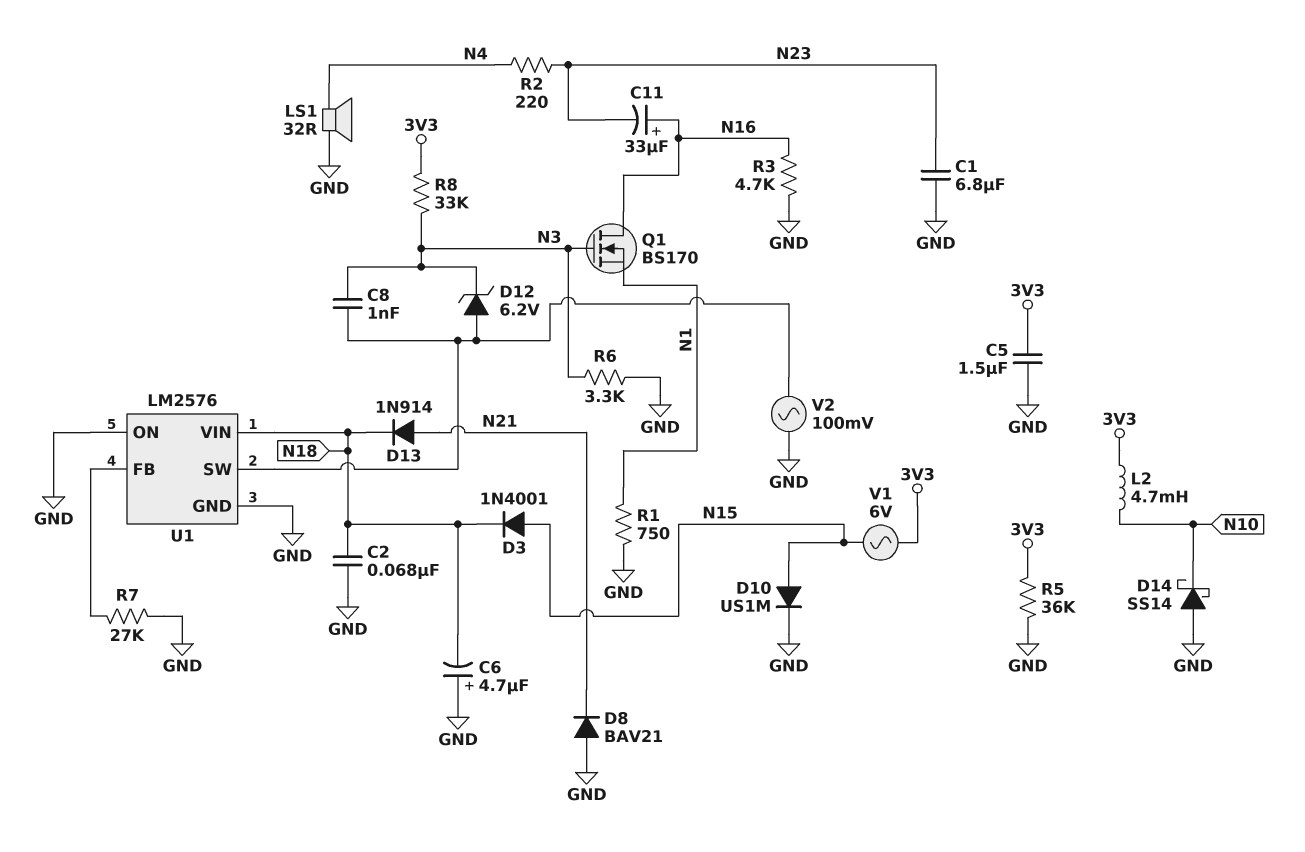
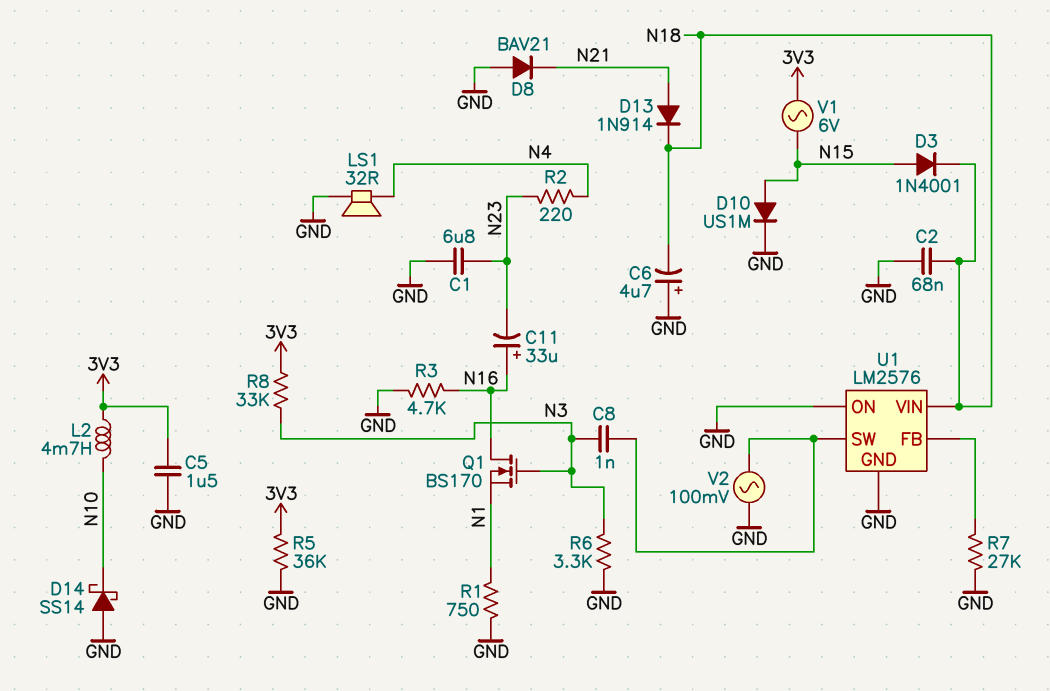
D12: zener 6.2V (A U1/SW, K N3) -> none

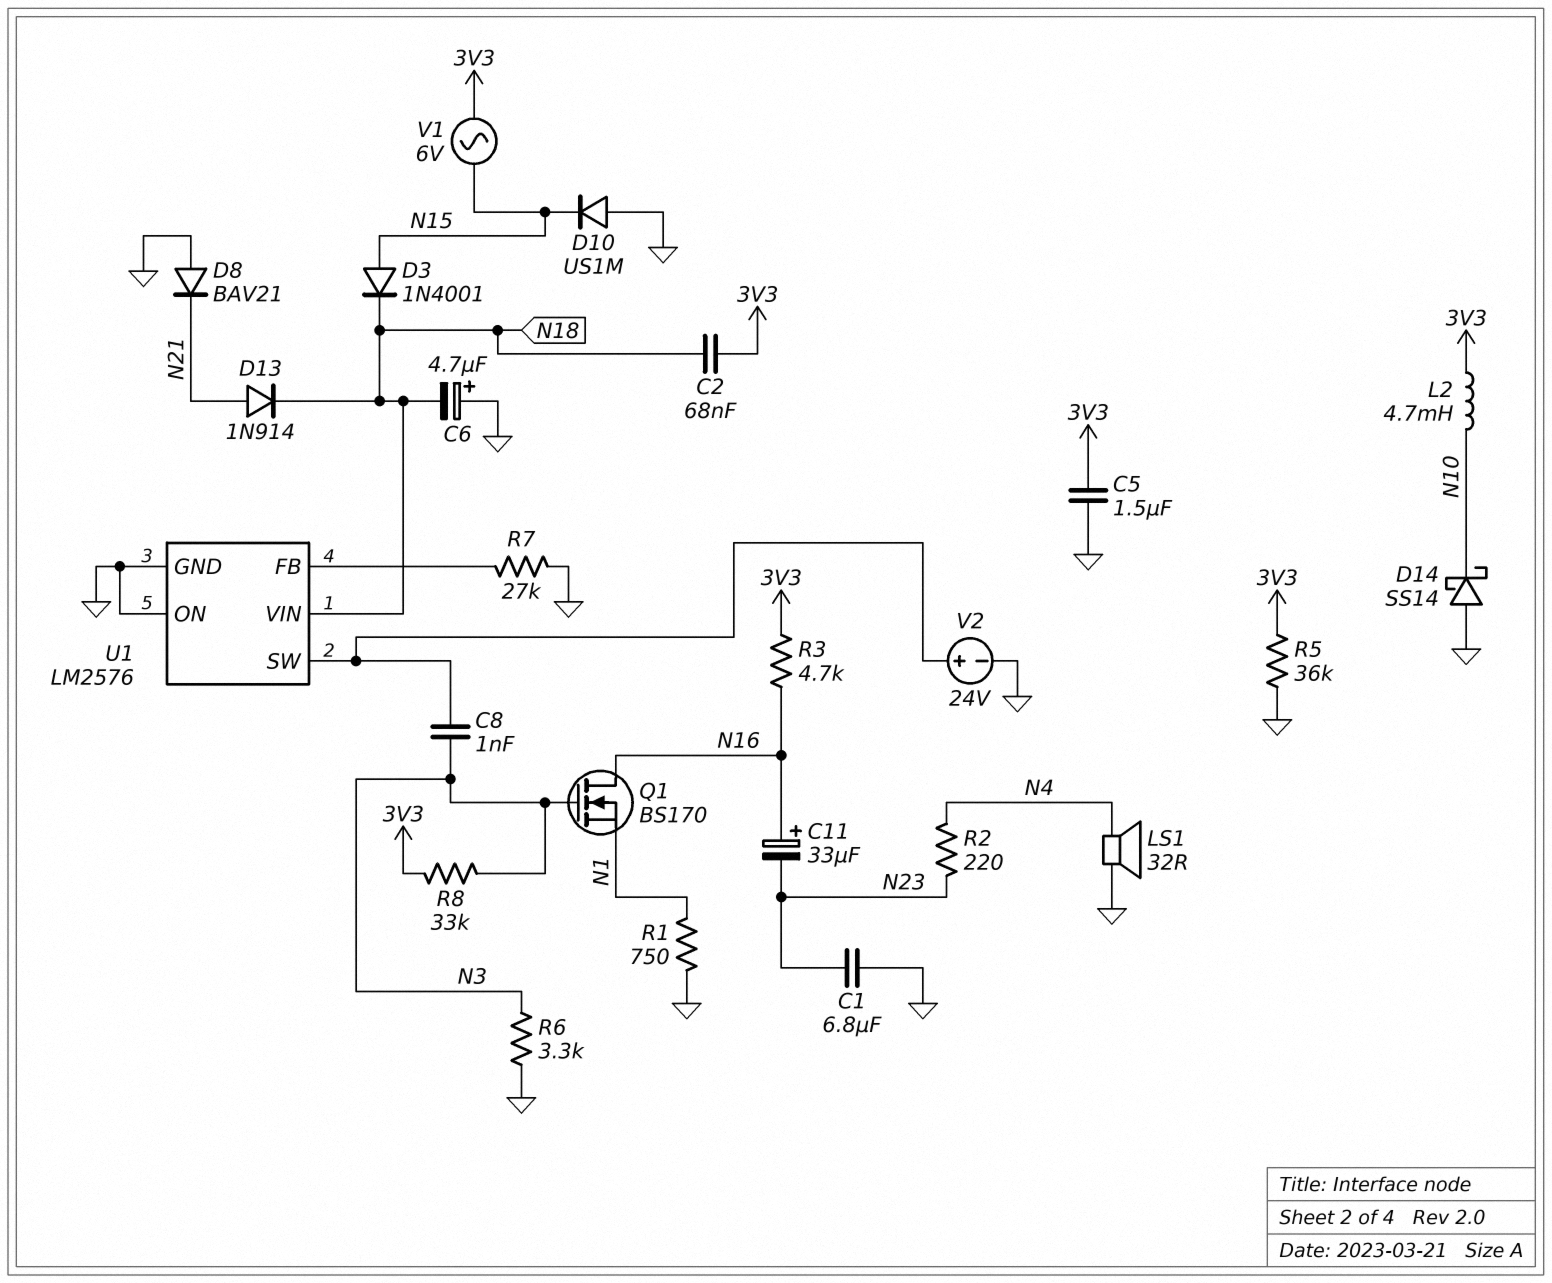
C2: 68nF (GND, N18) -> 68nF (3V3, N18)
D10: diode US1M (A N15, K GND) -> diode US1M (A GND, K N15)
R3: 4.7k (GND, N16) -> 4.7k (3V3, N16)
V2: AC 100mV (GND, U1/SW) -> 24V (plus U1/SW, minus GND)

